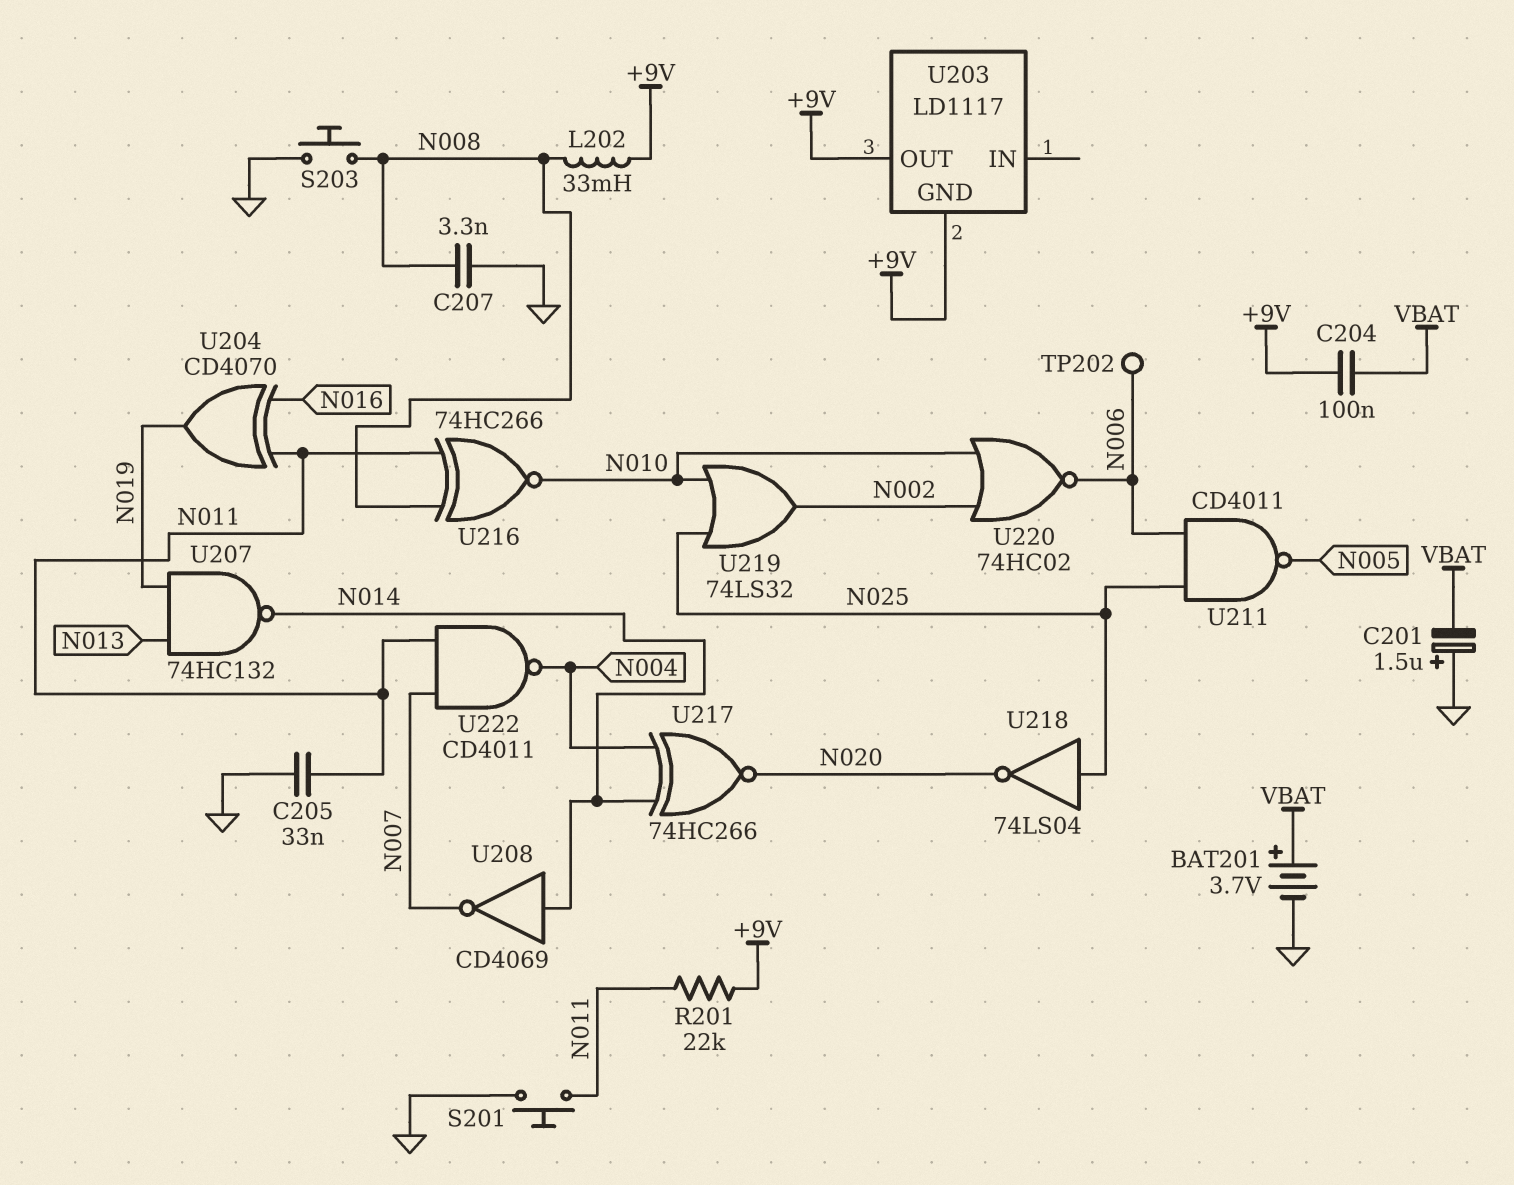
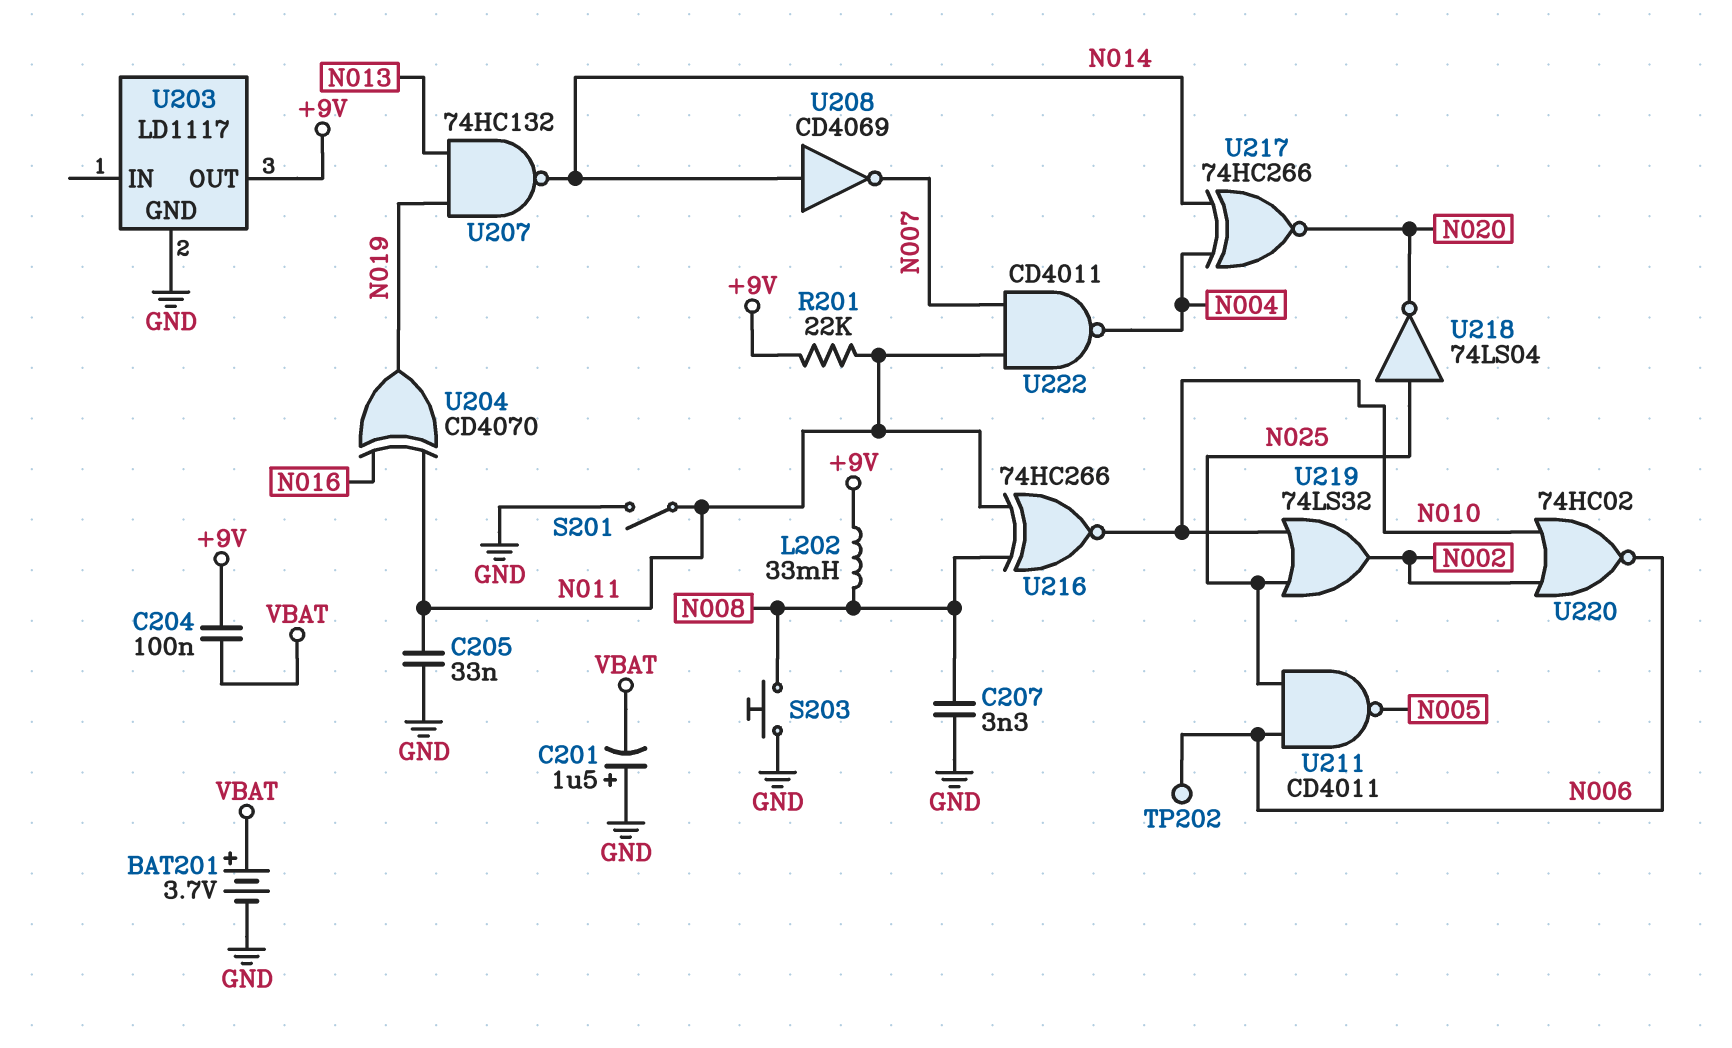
S201: button (GND, N011) -> switch (GND, N011)
U203 pin GND: +9V -> GND

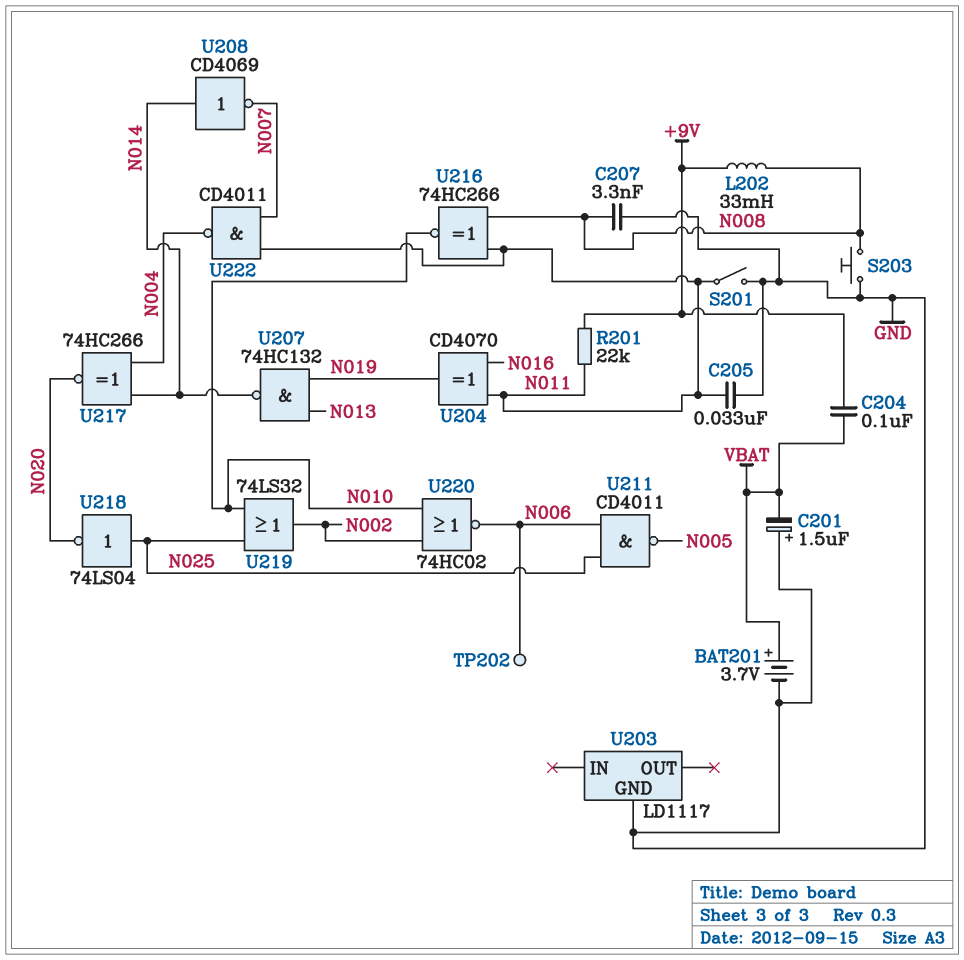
U203 pin OUT: +9V -> none

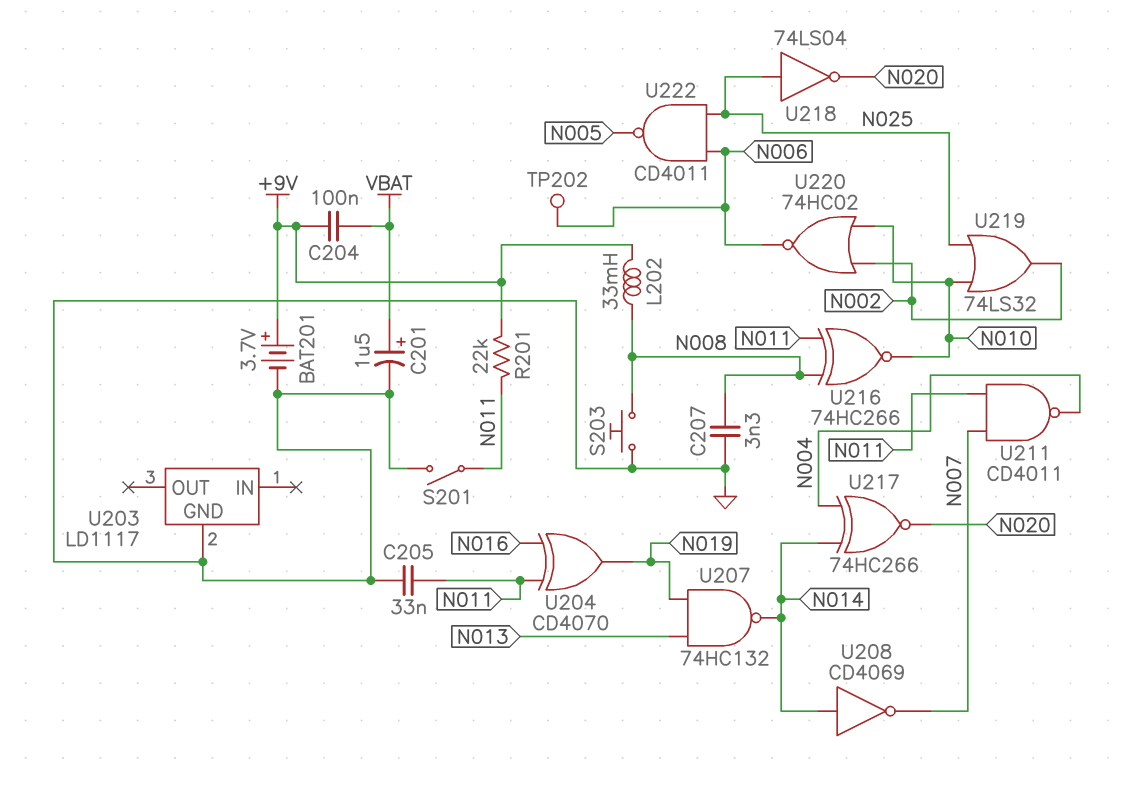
BAT201: 3.7V (plus VBAT, minus GND) -> 3.7V (plus +9V, minus GND)
C201: 1.5uF (plus GND, minus VBAT) -> 1.5uF (plus VBAT, minus GND)
U211: NAND CD4011 (in N006, in N025, out N005) -> NAND CD4011 (in N007, in N011, out N004)
U222: NAND CD4011 (in N007, in N011, out N004) -> NAND CD4011 (in N006, in N025, out N005)

